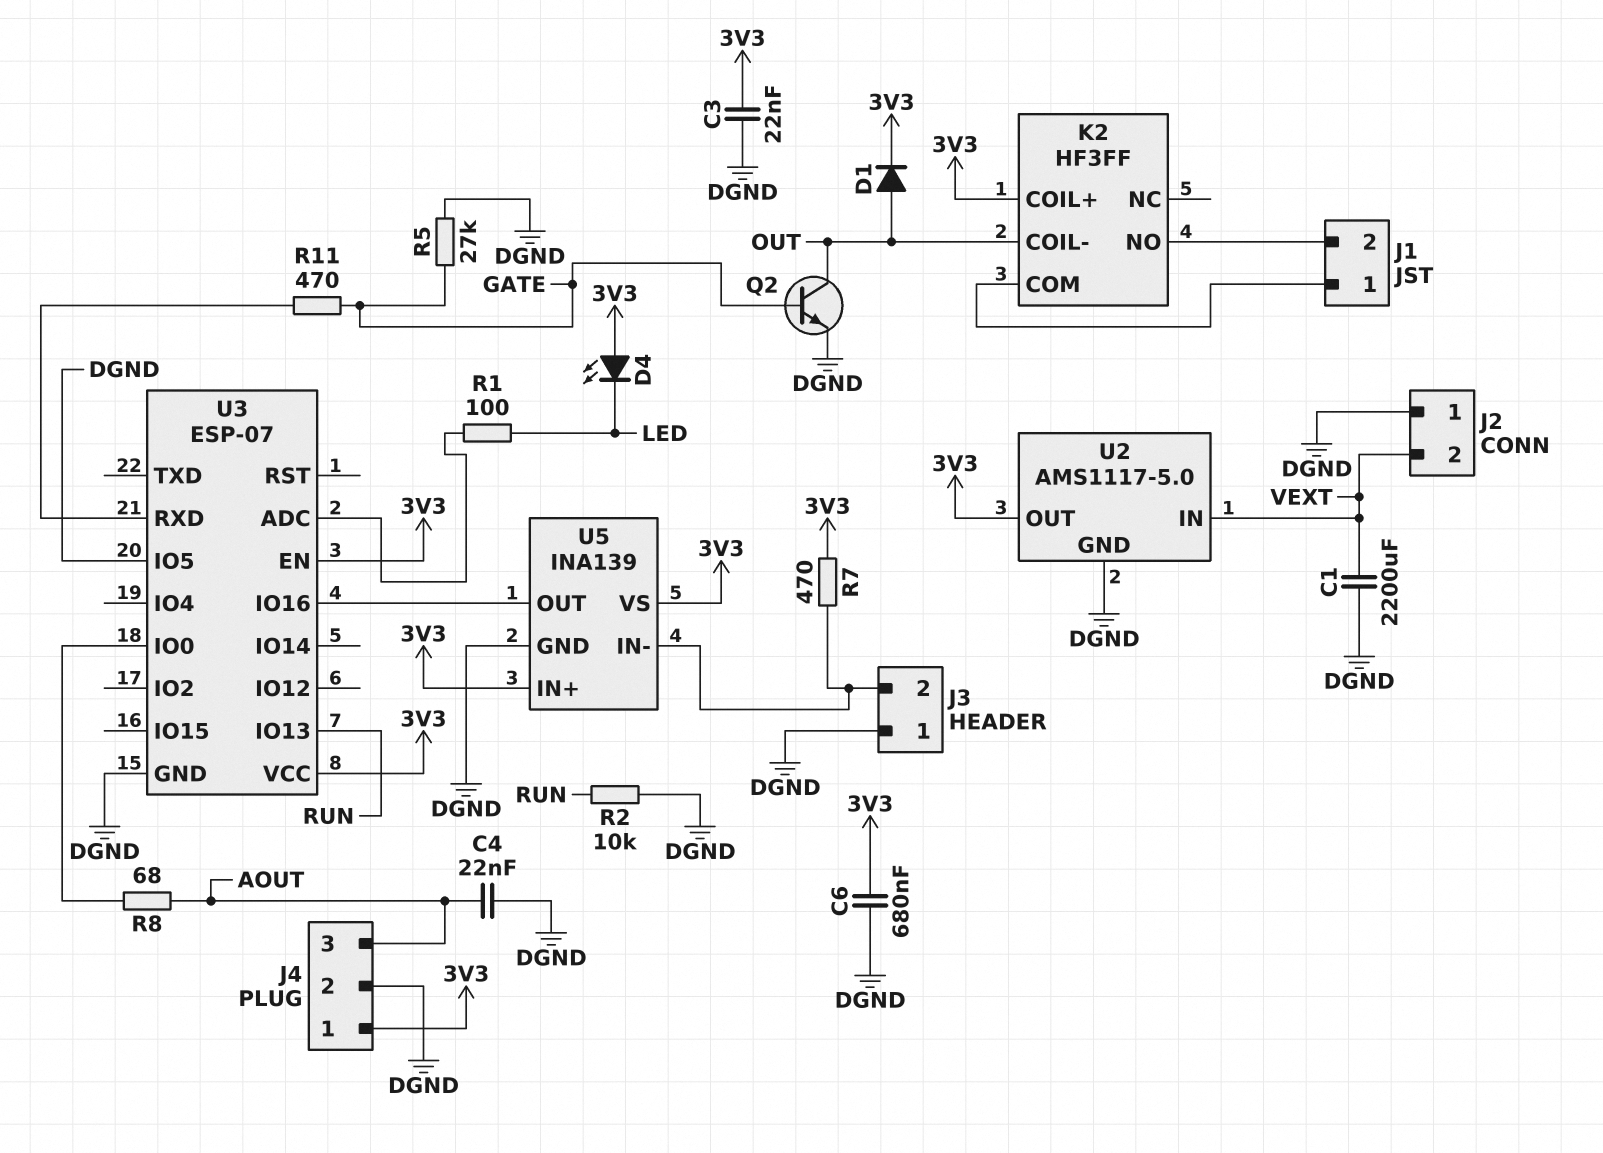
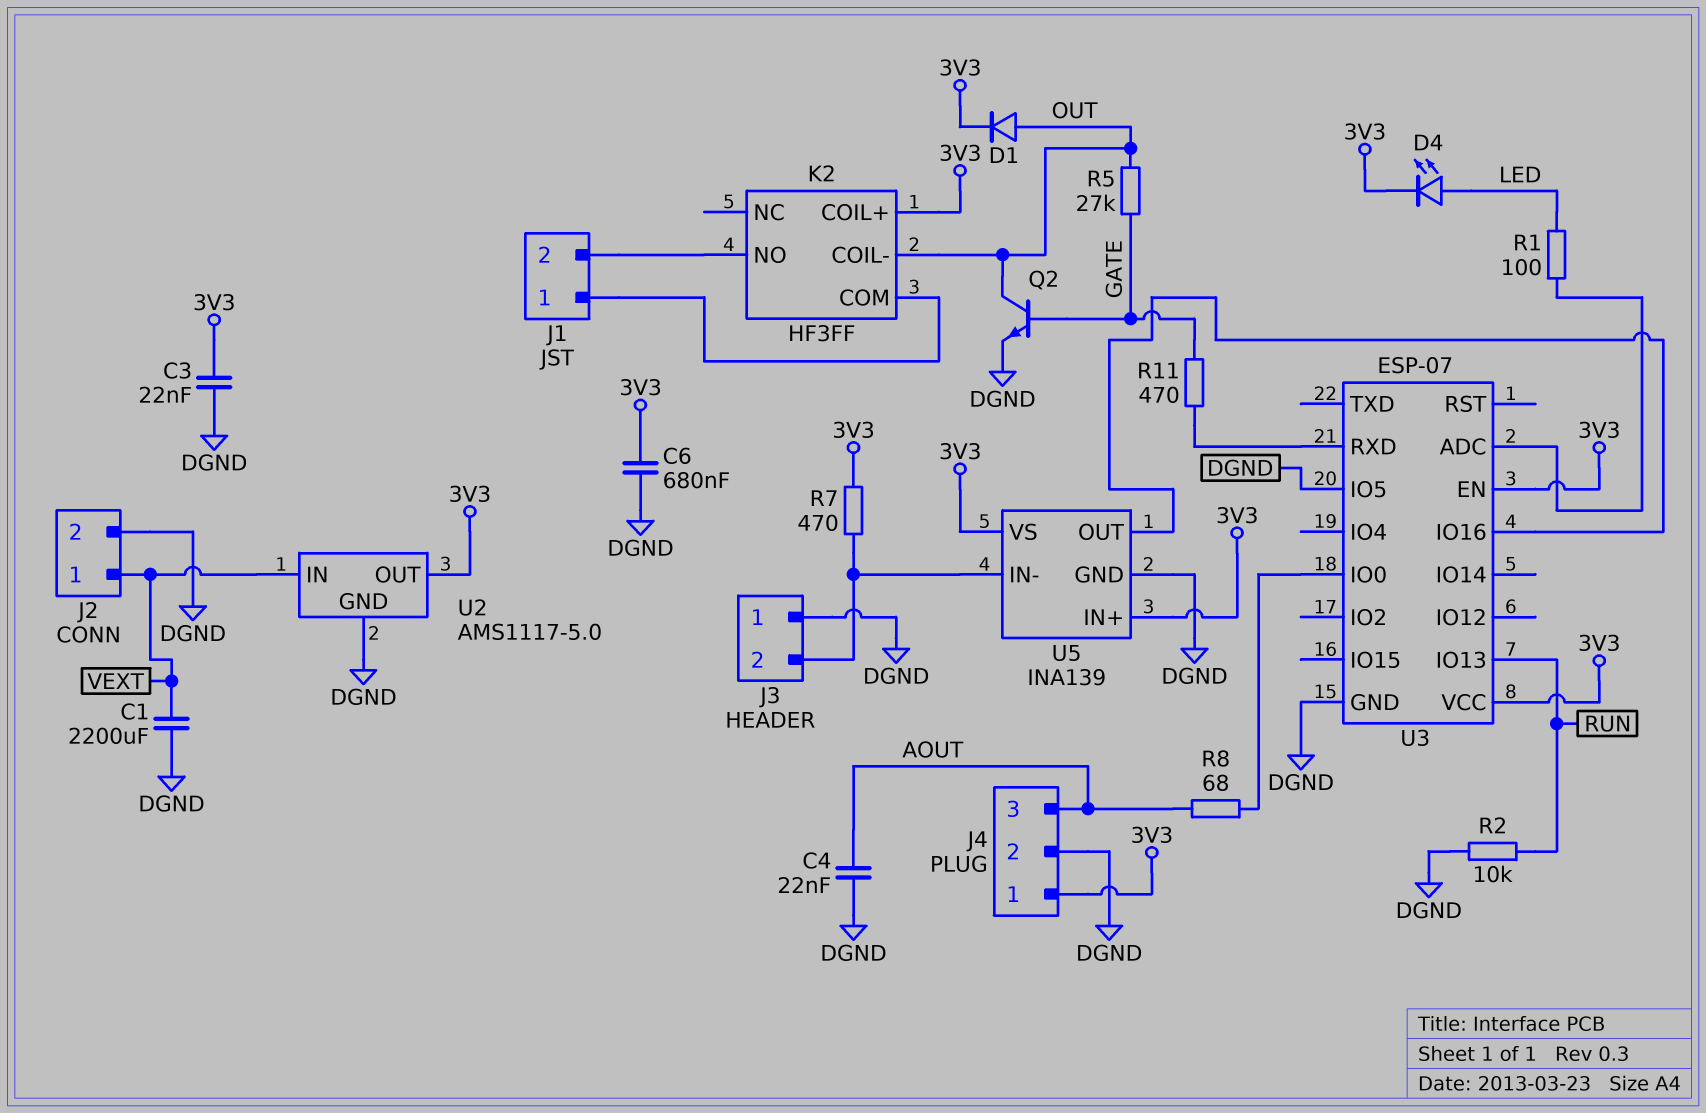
D4: LED (A 3V3, K LED) -> LED (A LED, K 3V3)
J2 pin 1: DGND -> VEXT
J2 pin 2: VEXT -> DGND
R5: 27k (DGND, GATE) -> 27k (GATE, OUT)

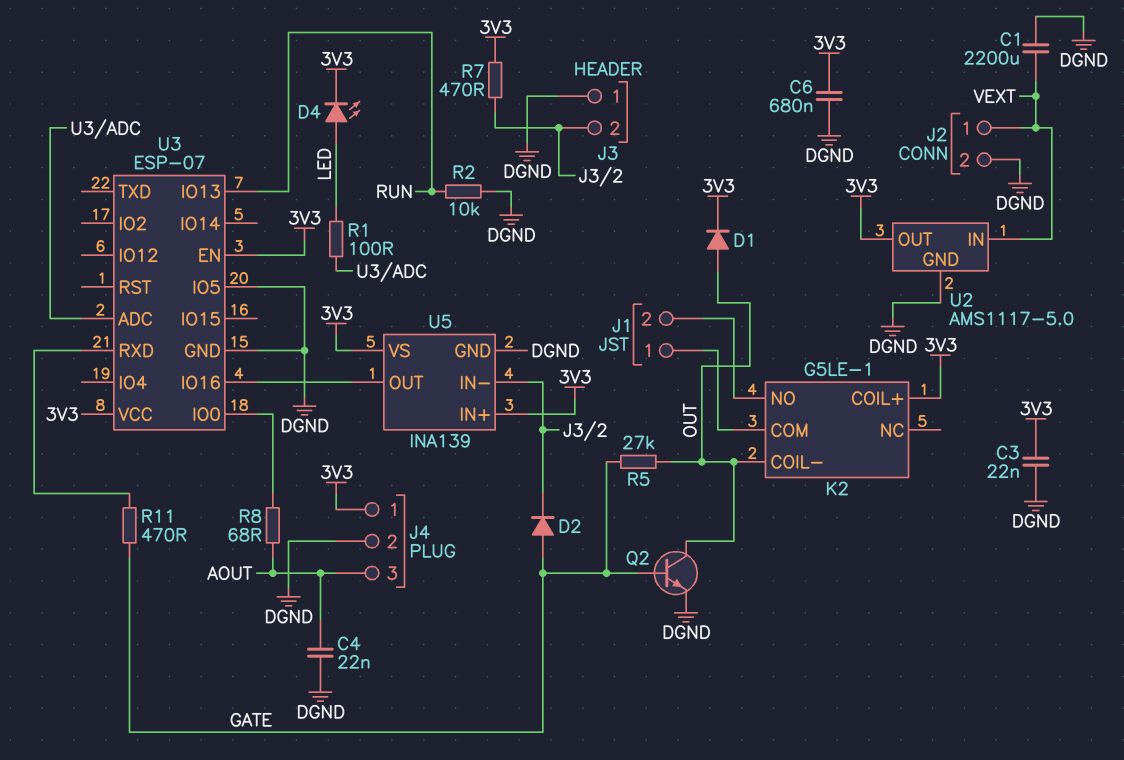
D2: none -> diode (A GATE, K J3/2)
K2: HF3FF -> G5LE-1

